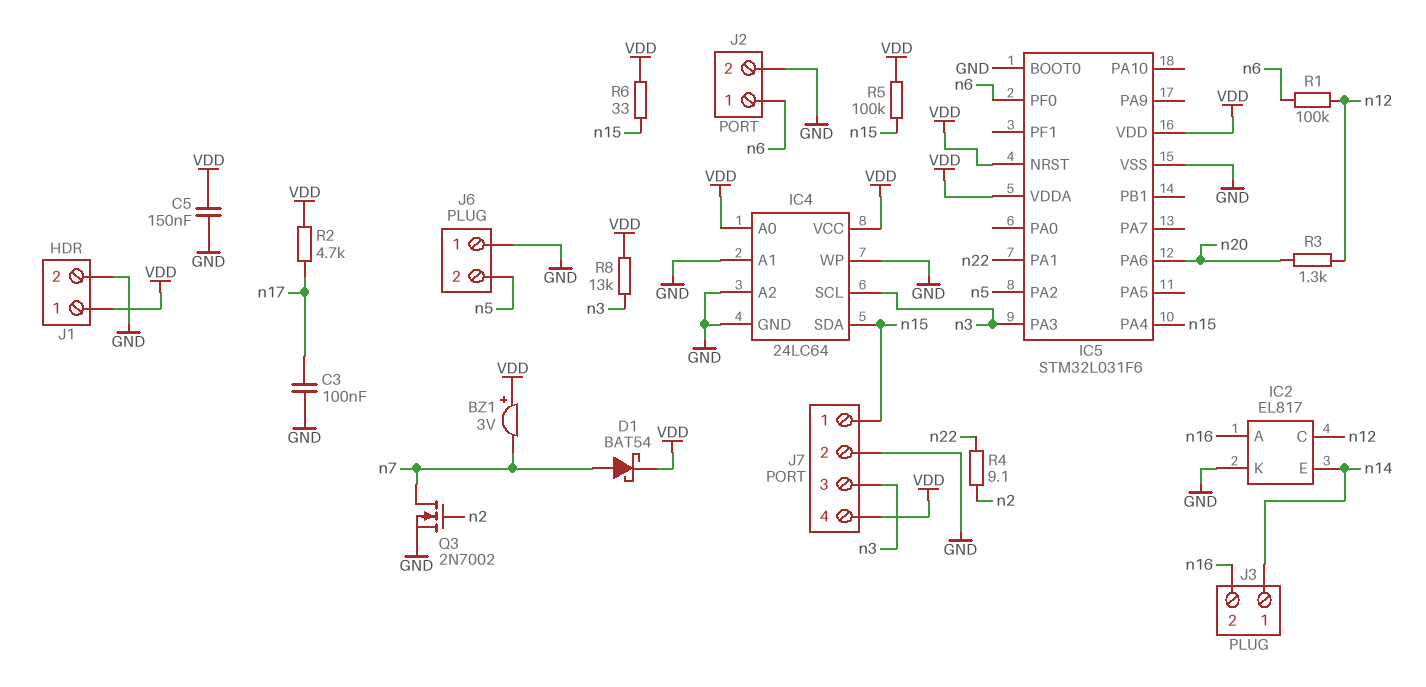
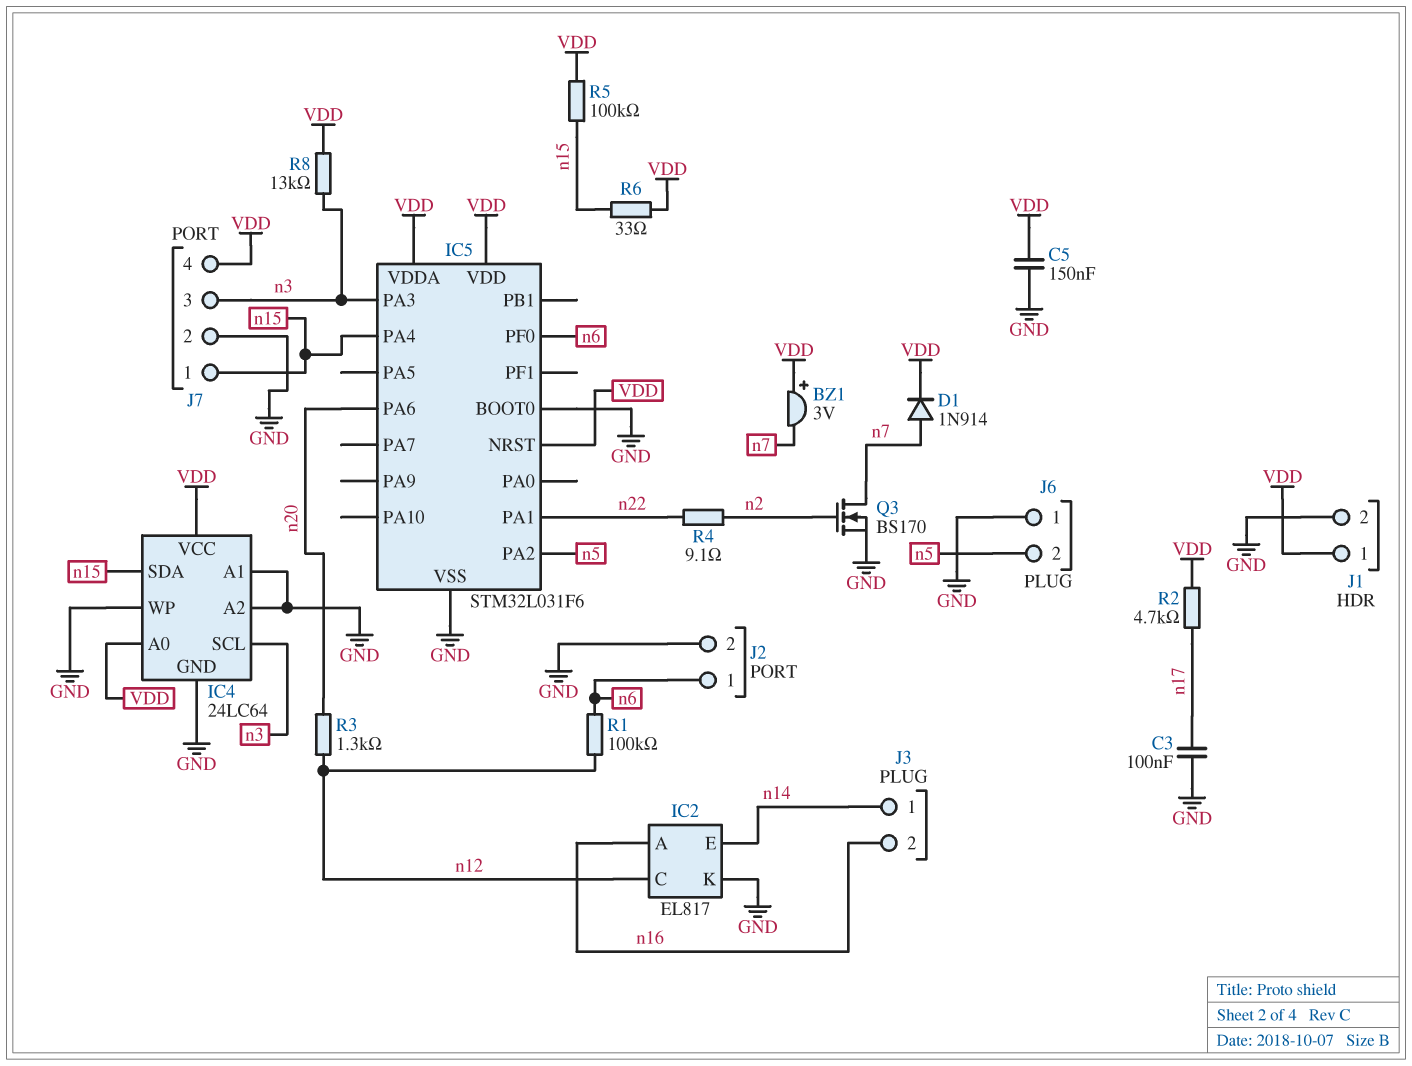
D1: schottky BAT54 (A n7, K VDD) -> diode 1N914 (A n7, K VDD)
Q3: NMOS 2N7002 (G n2, D n7, S GND) -> NMOS BS170 (G n2, D n7, S GND)

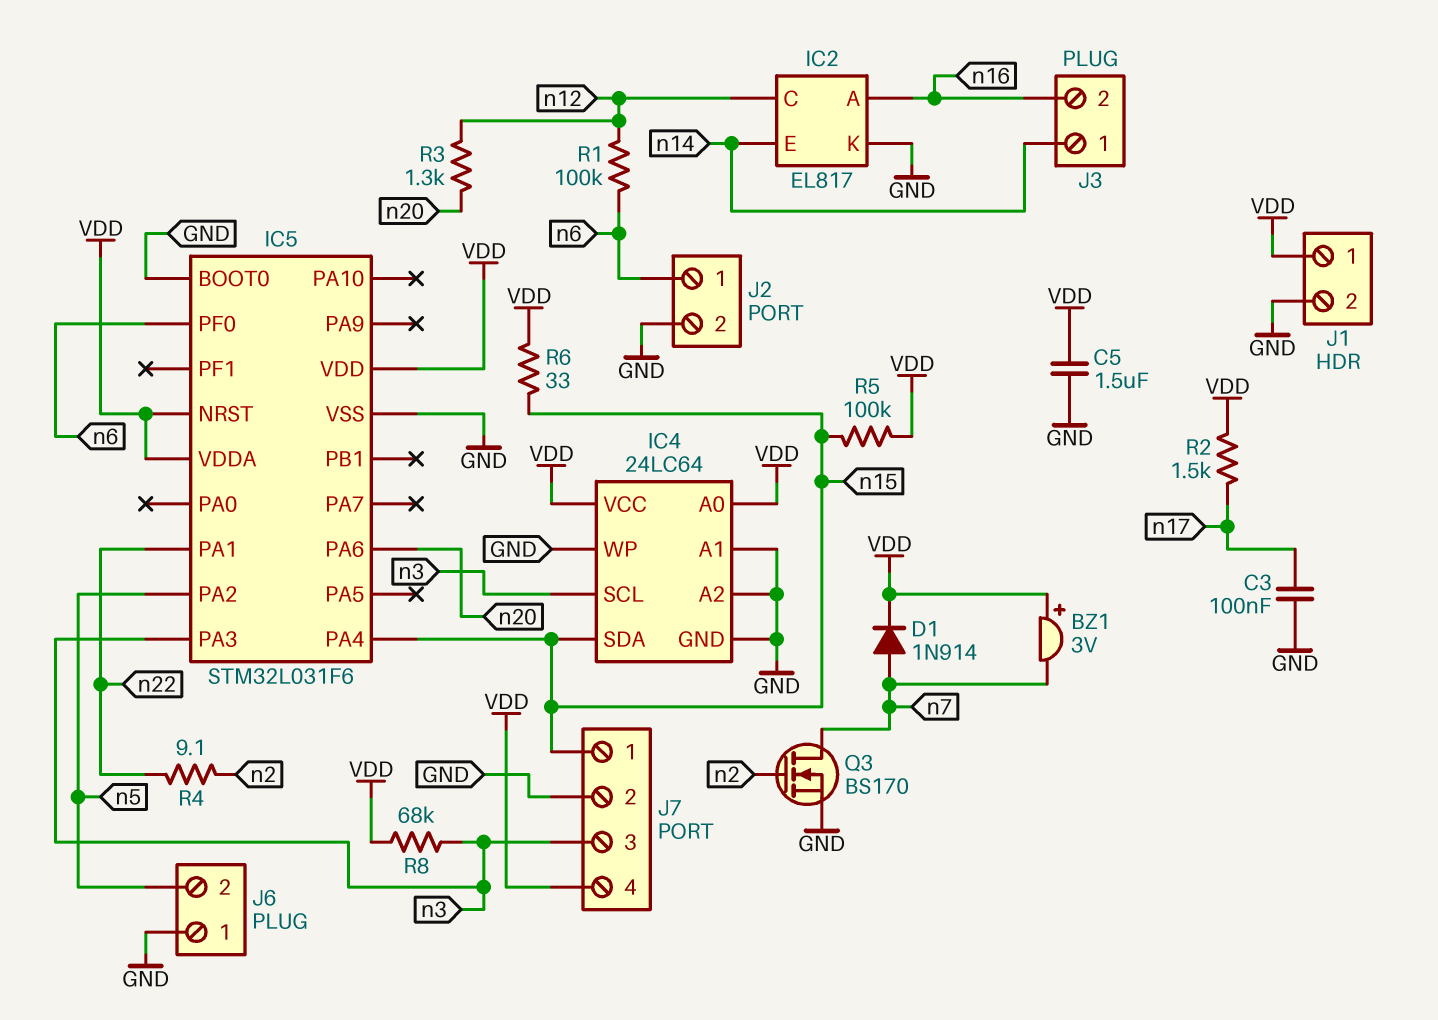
C5: 150nF (GND, VDD) -> 1.5uF (GND, VDD)
R2: 4.7k (VDD, n17) -> 1.5k (VDD, n17)
R8: 13k (VDD, n3) -> 68k (VDD, n3)

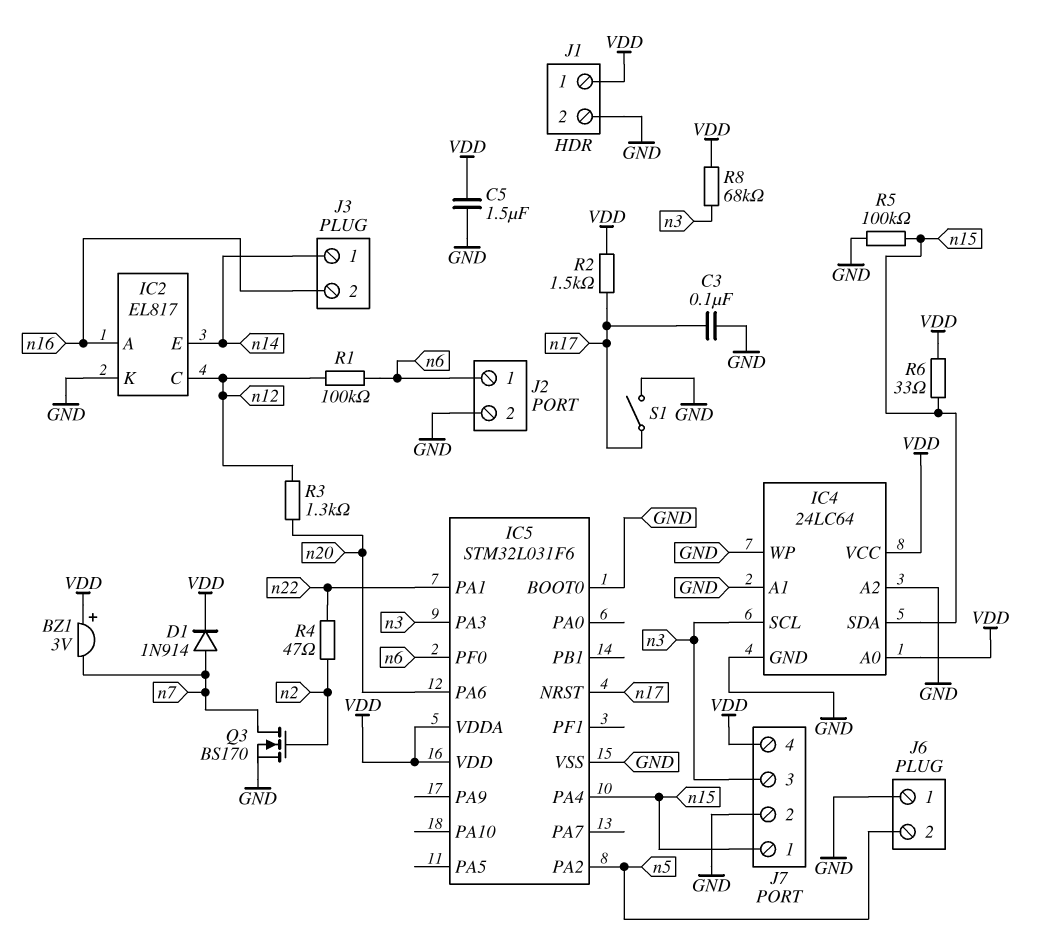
IC5 pin NRST: VDD -> n17
R4: 9.1 (n2, n22) -> 47 (n2, n22)
R5: 100k (VDD, n15) -> 100k (GND, n15)
S1: none -> switch (GND, n17)

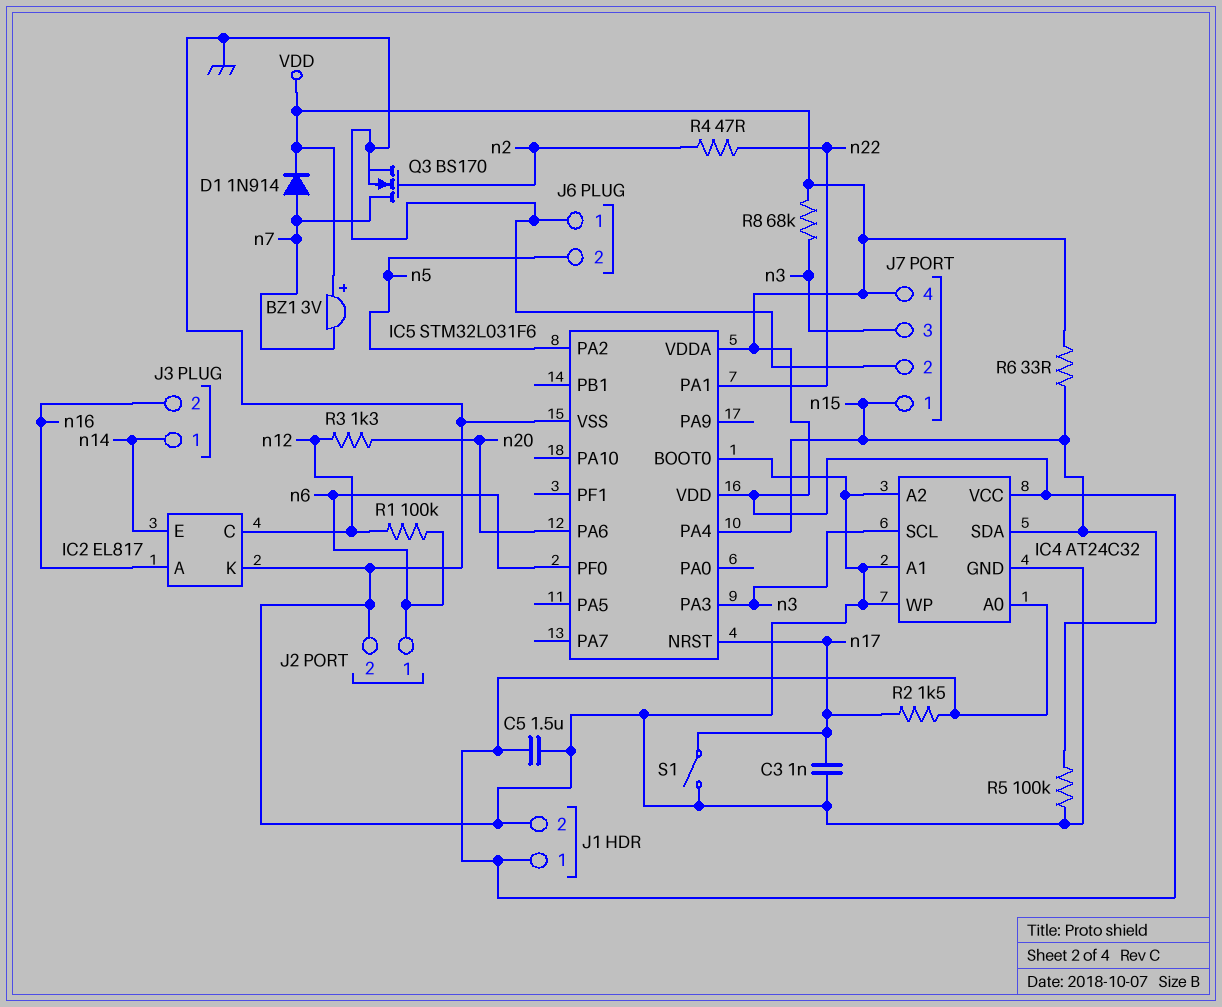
C3: 100nF (GND, n17) -> 1nF (GND, n17)
IC4: 24LC64 -> AT24C32

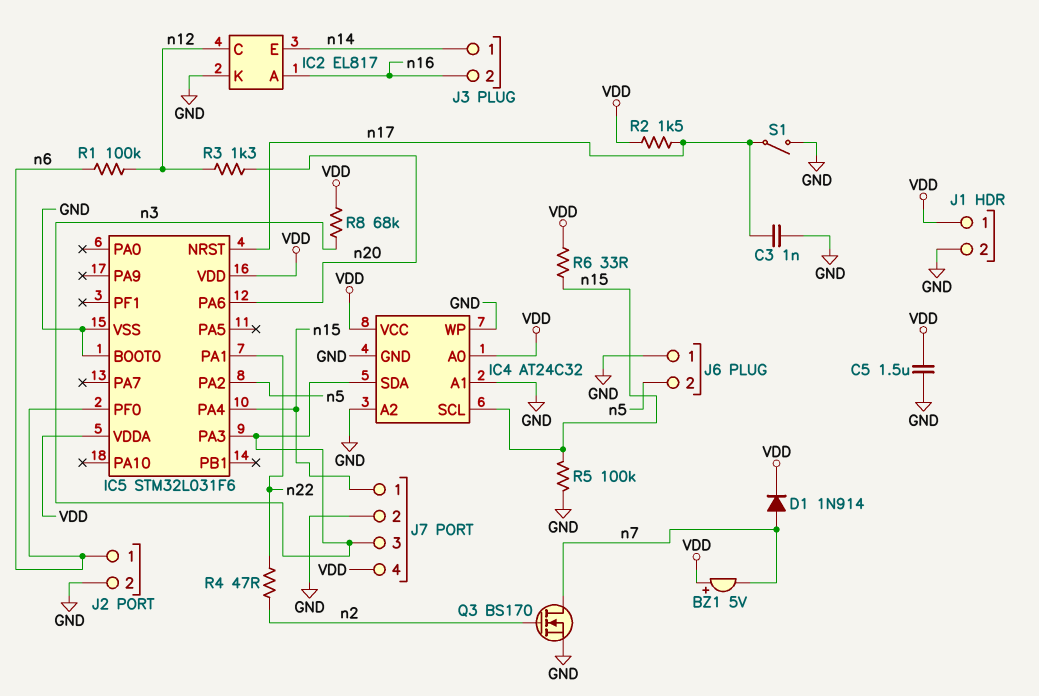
BZ1: buzzer 3V (plus VDD, minus n7) -> buzzer 5V (plus VDD, minus n7)
IC4 pin SCL: n3 -> n15
IC4 pin SDA: n15 -> n3

